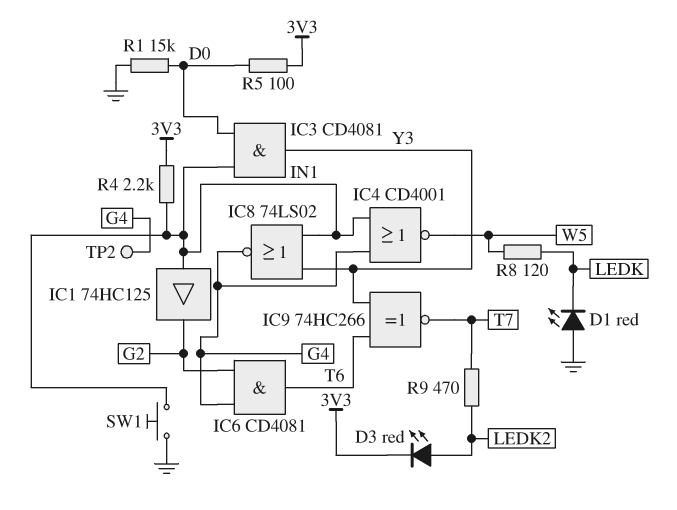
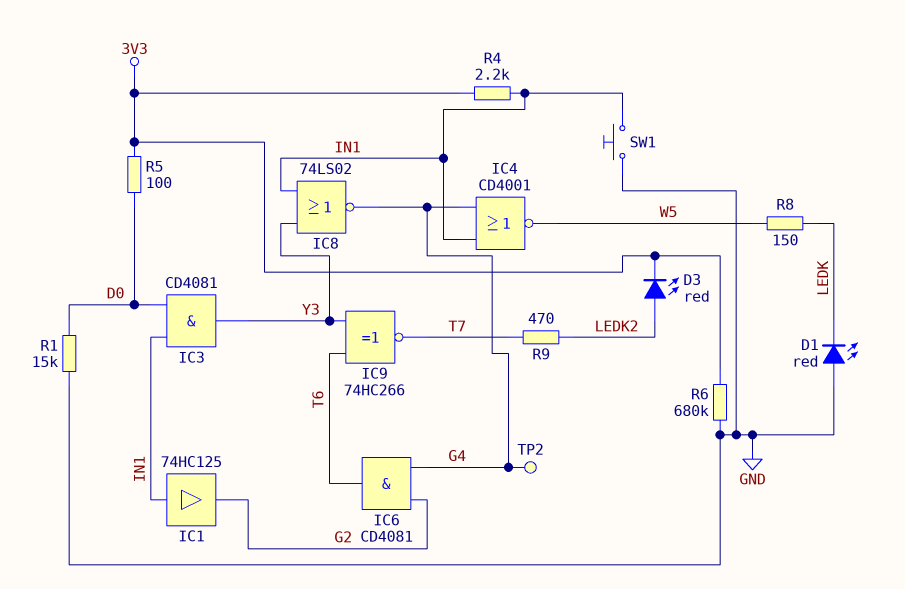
R6: none -> 680k (3V3, GND)
R8: 120 (LEDK, W5) -> 150 (LEDK, W5)

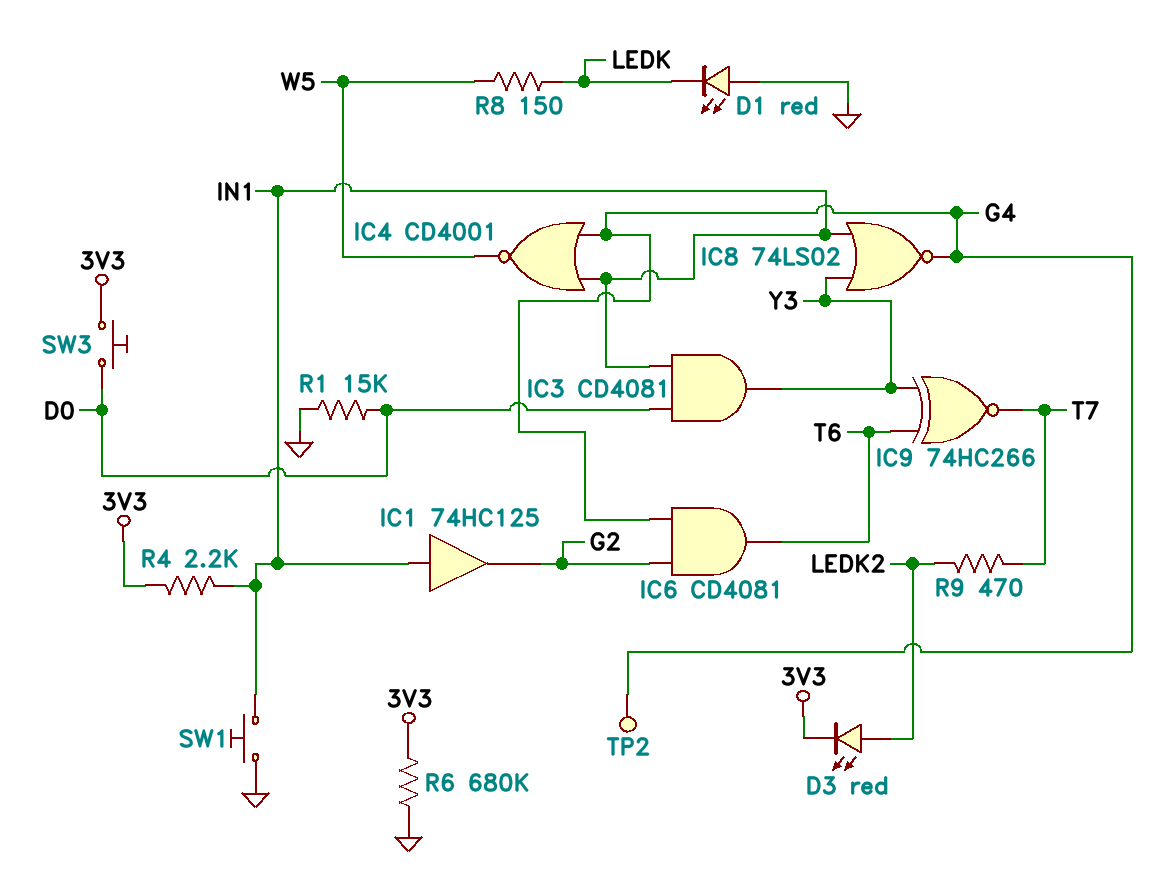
R5: 100 (3V3, D0) -> none
SW3: none -> button (3V3, D0)

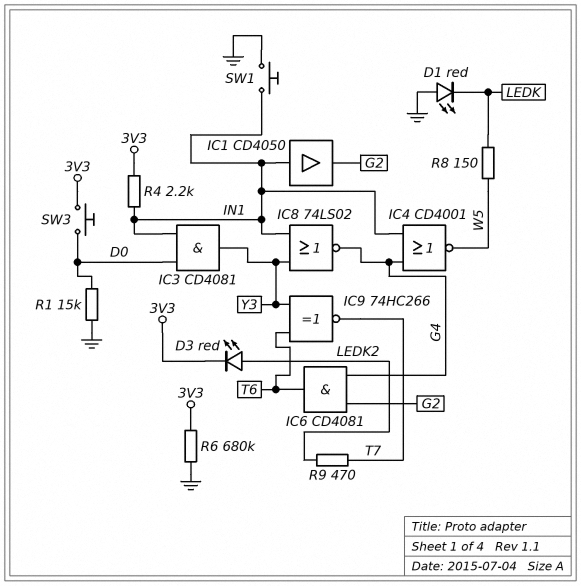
IC1: buffer 74HC125 (in IN1, out G2) -> buffer CD4050 (in IN1, out G2)
TP2: test point (G4) -> none

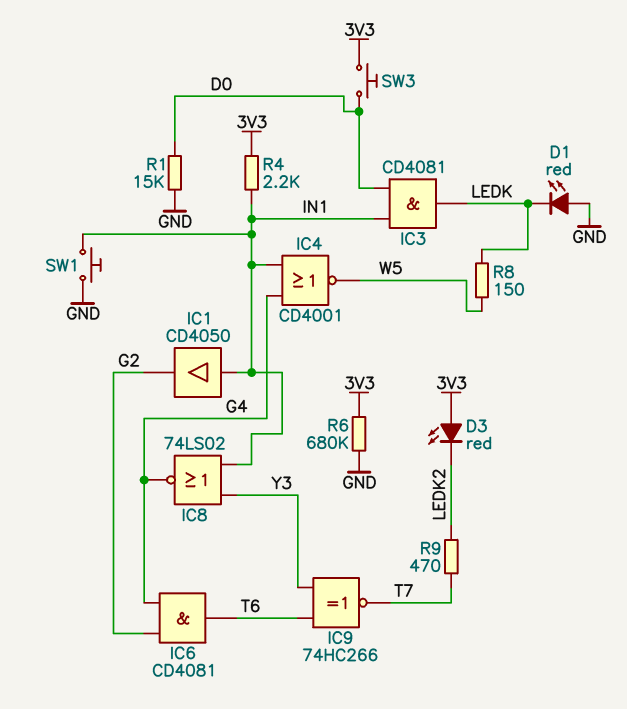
D3: LED red (A LEDK2, K 3V3) -> LED red (A 3V3, K LEDK2)
IC3: AND CD4081 (in D0, in IN1, out Y3) -> AND CD4081 (in D0, in IN1, out LEDK)

